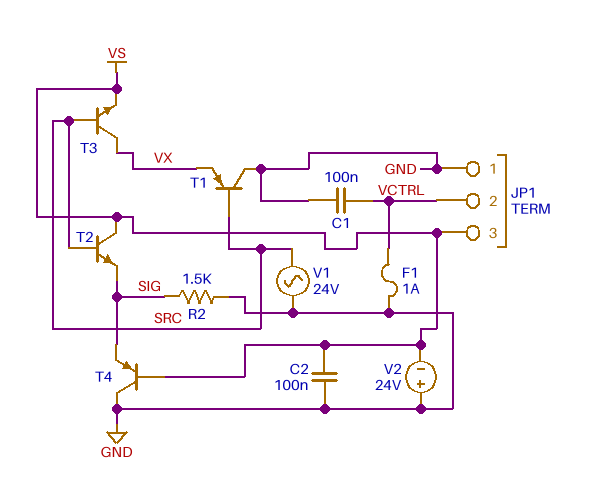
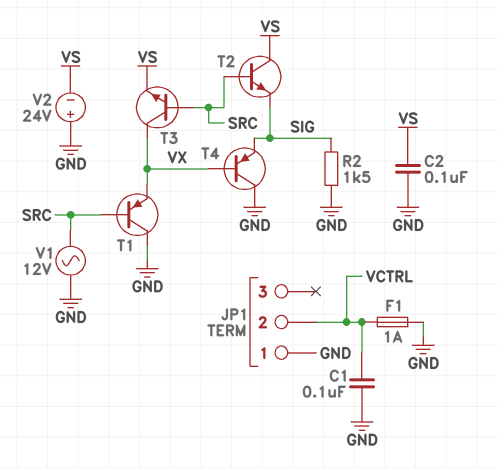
JP1 pin 3: VS -> none
T4: PNP (B VS, C GND, E SIG) -> PNP (B VX, C GND, E SIG)
V1: AC 24V (GND, SRC) -> AC 12V (GND, SRC)

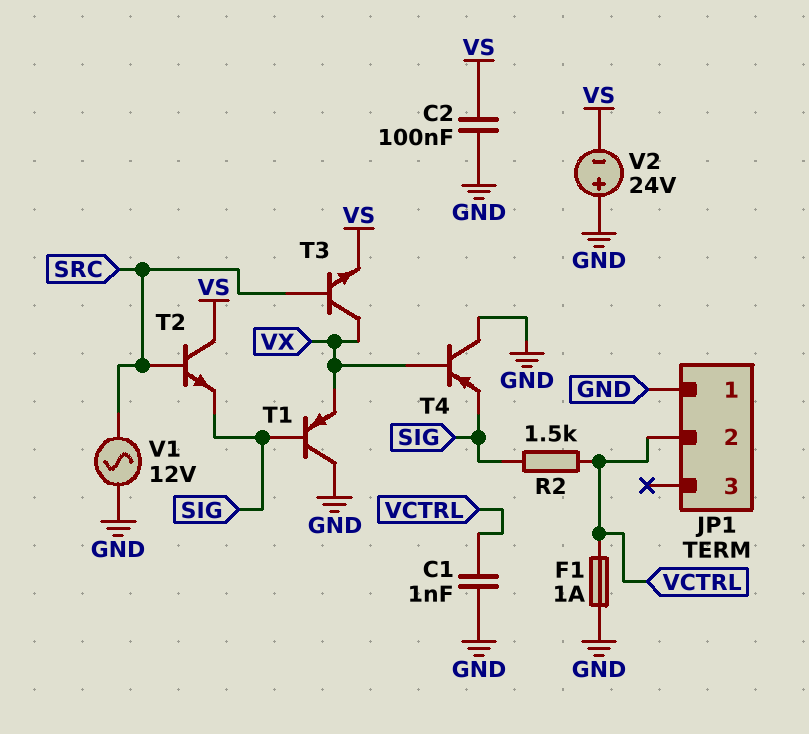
C1: 100nF (GND, VCTRL) -> 1nF (GND, VCTRL)
R2: 1.5k (GND, SIG) -> 1.5k (SIG, VCTRL)
T1: PNP (B SRC, C GND, E VX) -> PNP (B SIG, C GND, E VX)

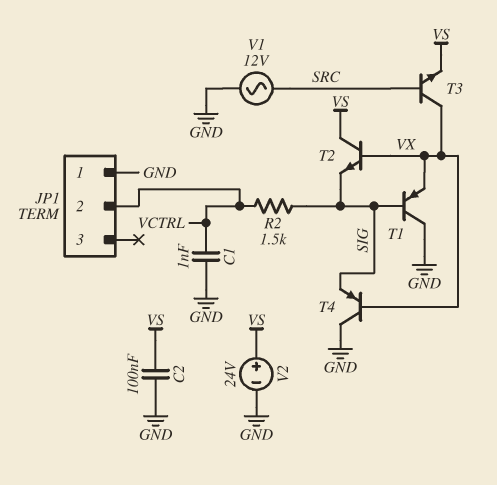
F1: 1A (GND, VCTRL) -> none
T2: NPN (B SRC, C VS, E SIG) -> NPN (B VX, C VS, E SIG)
V2: 24V (plus GND, minus VS) -> 24V (plus VS, minus GND)

